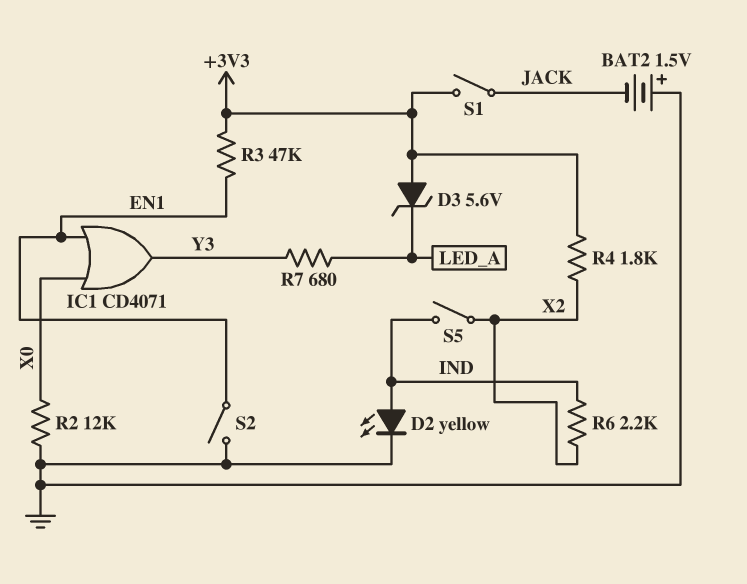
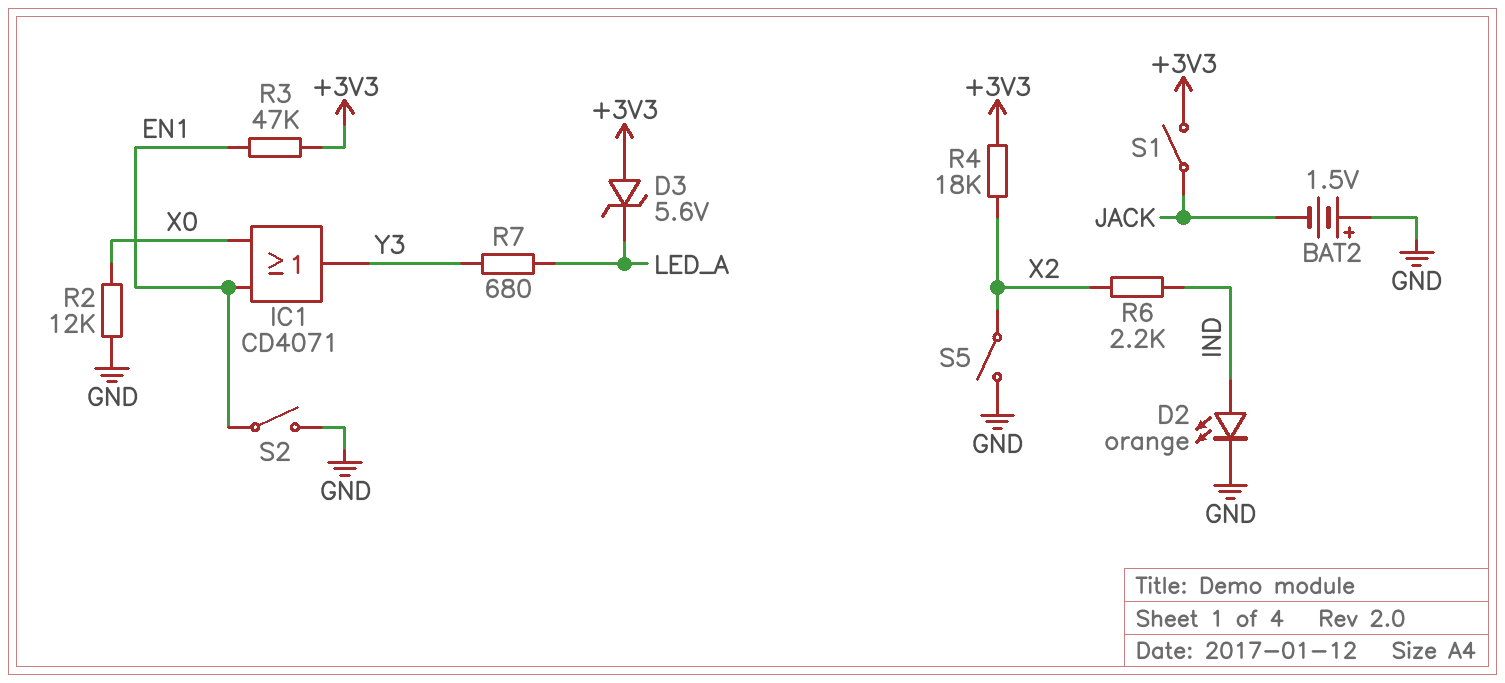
D2: LED yellow (A IND, K GND) -> LED orange (A IND, K GND)
R4: 1.8k (+3V3, X2) -> 18k (+3V3, X2)
S5: switch (IND, X2) -> switch (GND, X2)

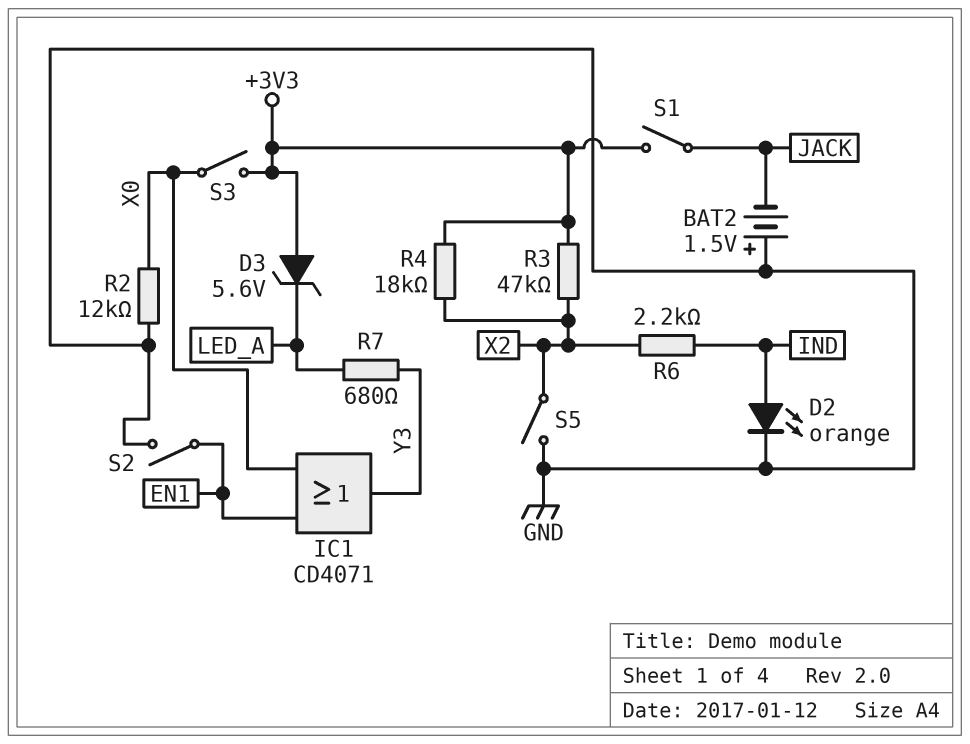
R3: 47k (+3V3, EN1) -> 47k (+3V3, X2)
S3: none -> switch (+3V3, X0)

